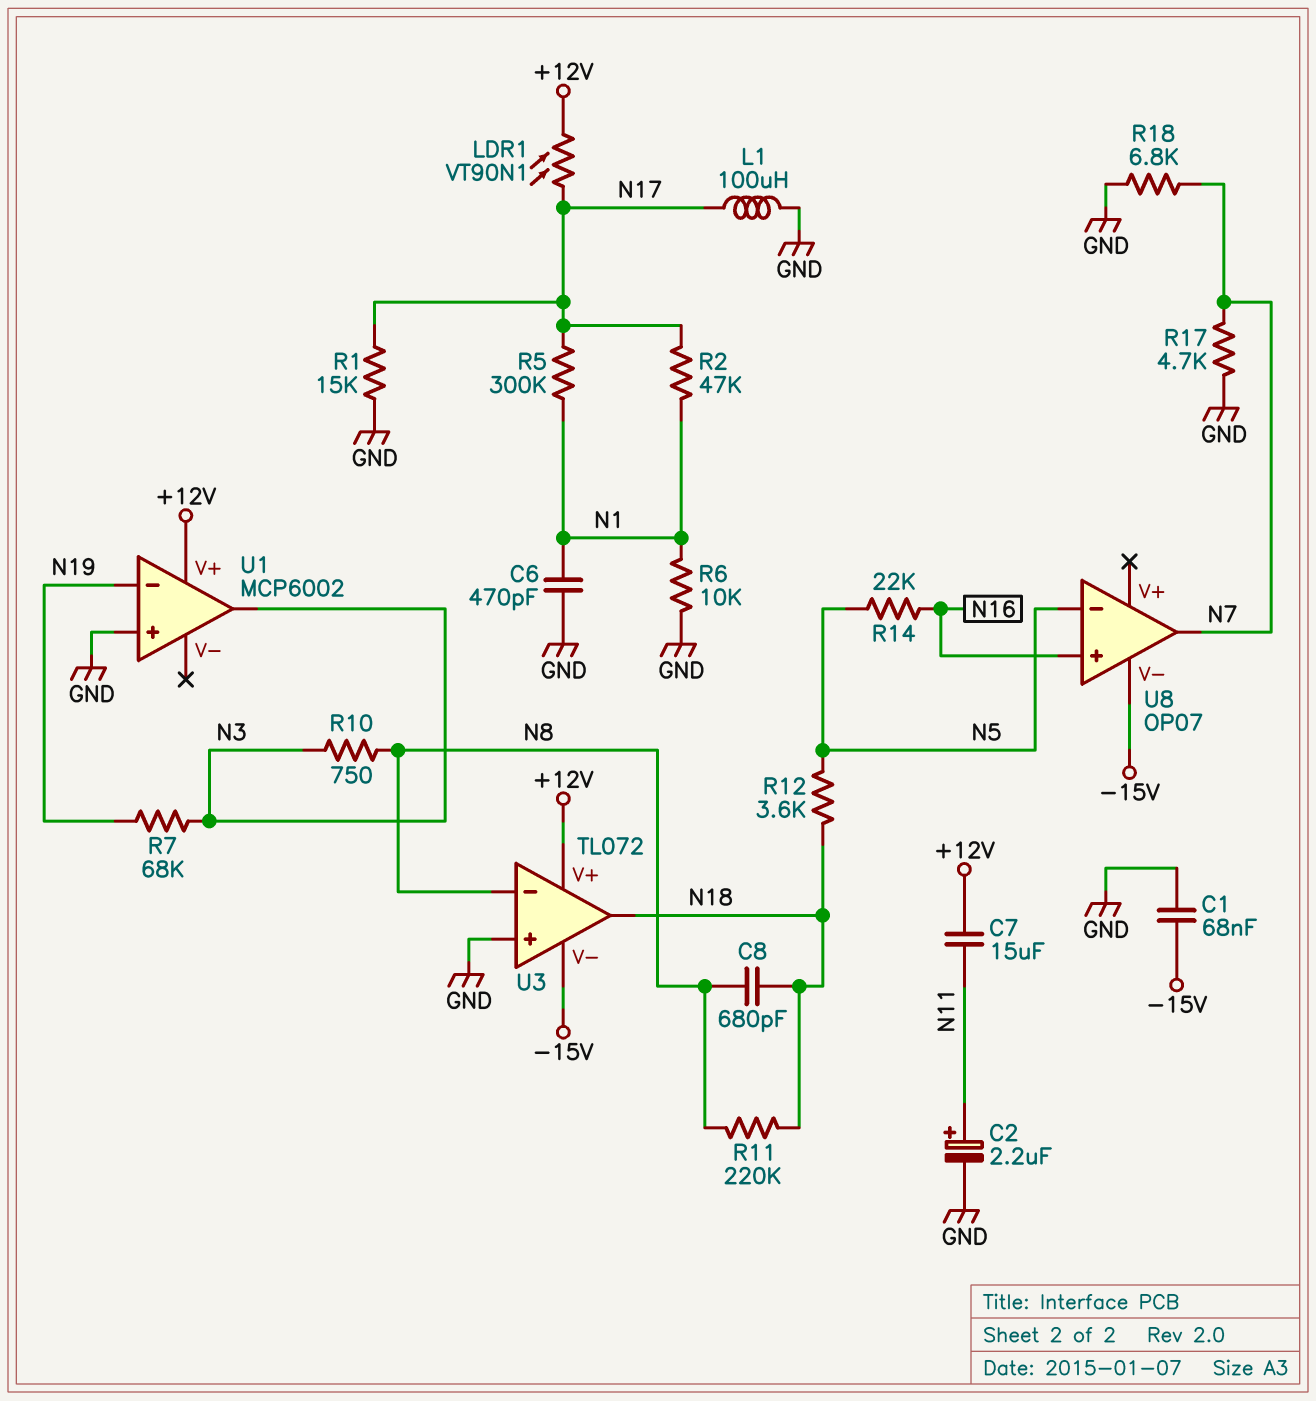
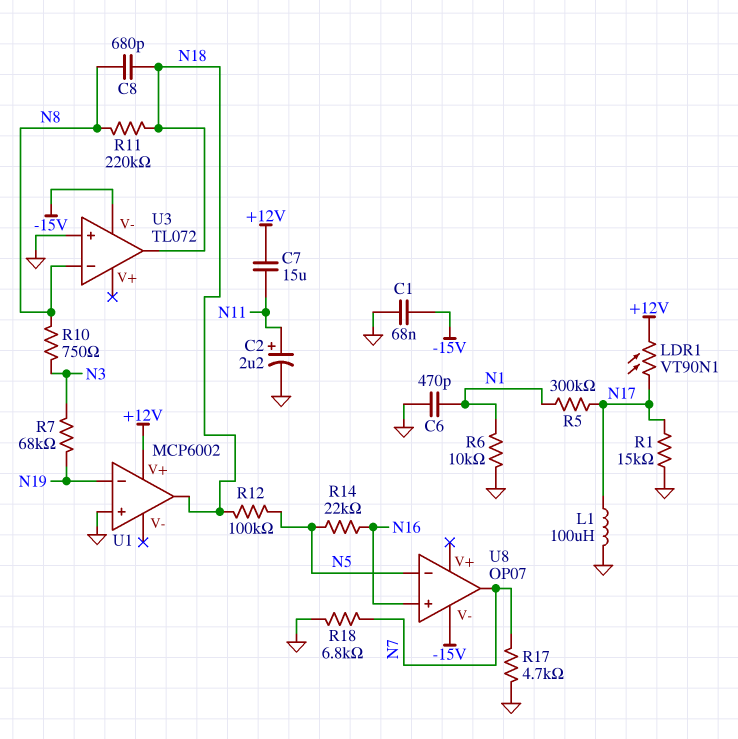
R2: 47k (N1, N17) -> none
R12: 3.6k (N5, N18) -> 100k (N5, N18)
U1 pin out: N3 -> N18
U3 pin V+: +12V -> none

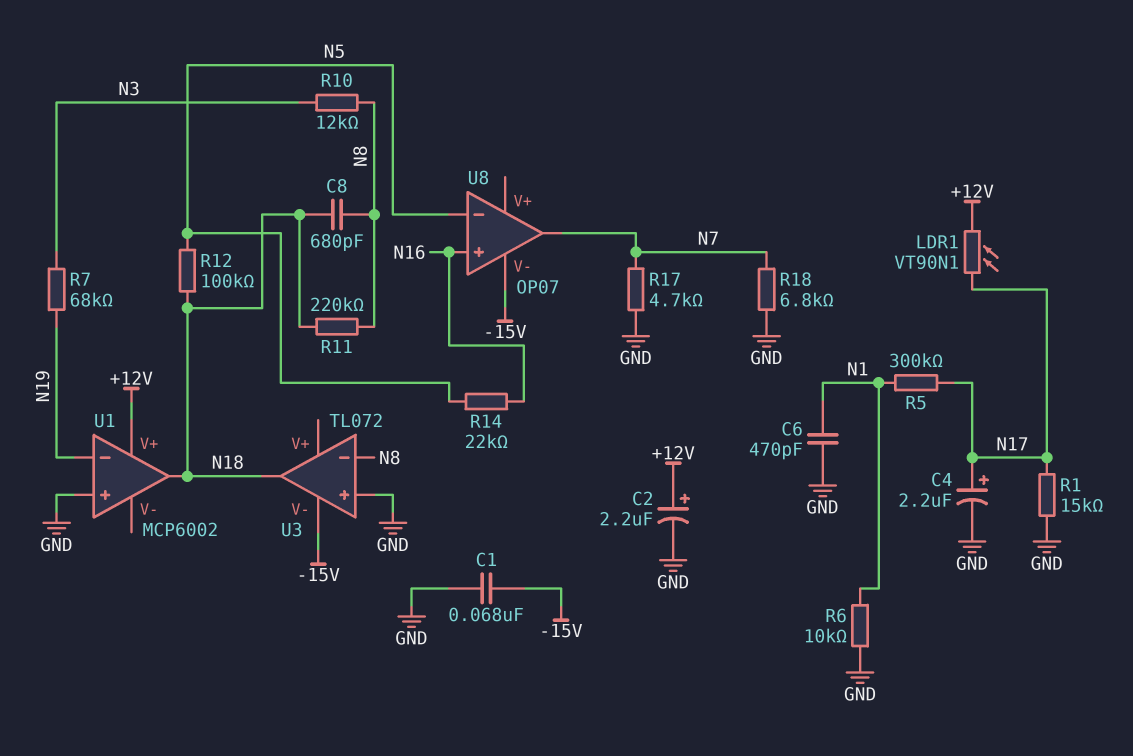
C2: 2.2uF (plus N11, minus GND) -> 2.2uF (plus +12V, minus GND)
C4: none -> 2.2uF (plus N17, minus GND)
C7: 15uF (+12V, N11) -> none
L1: 100uH (GND, N17) -> none
R10: 750 (N3, N8) -> 12k (N3, N8)

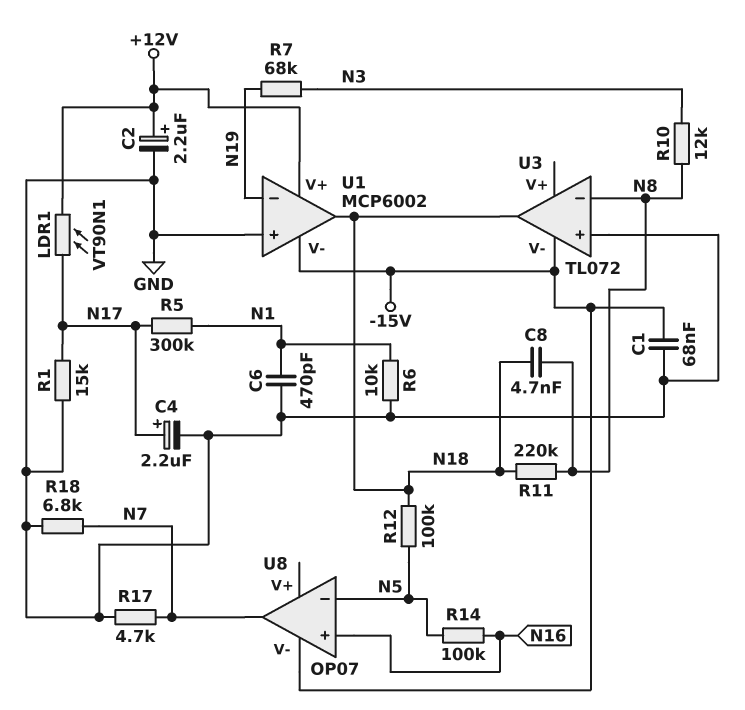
C8: 680pF (N8, N18) -> 4.7nF (N8, N18)
R14: 22k (N5, N16) -> 100k (N5, N16)
U1 pin V-: none -> -15V

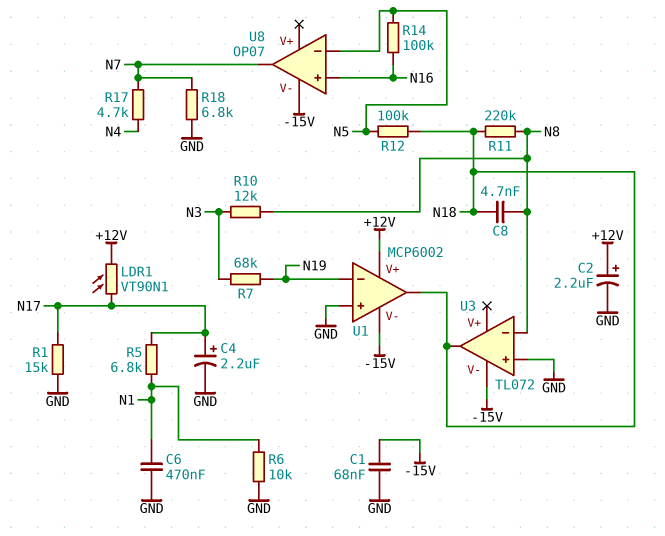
C6: 470pF (GND, N1) -> 470nF (GND, N1)
R5: 300k (N1, N17) -> 6.8k (N1, N17)
R17: 4.7k (GND, N7) -> 4.7k (N4, N7)

